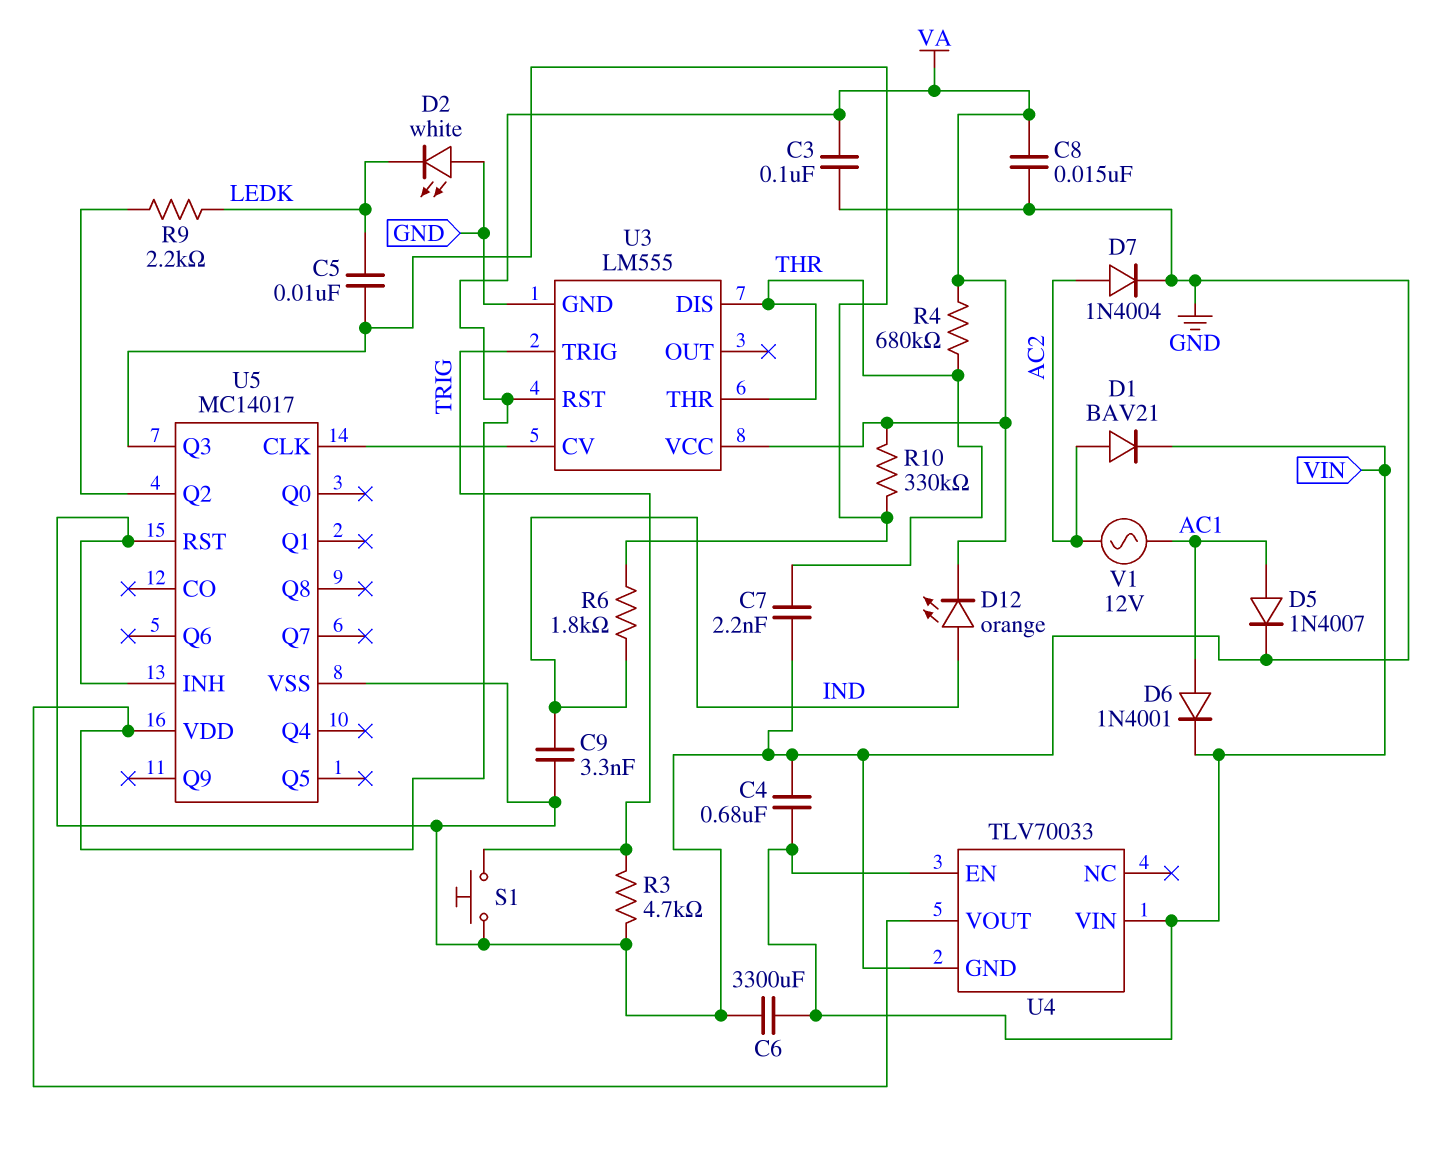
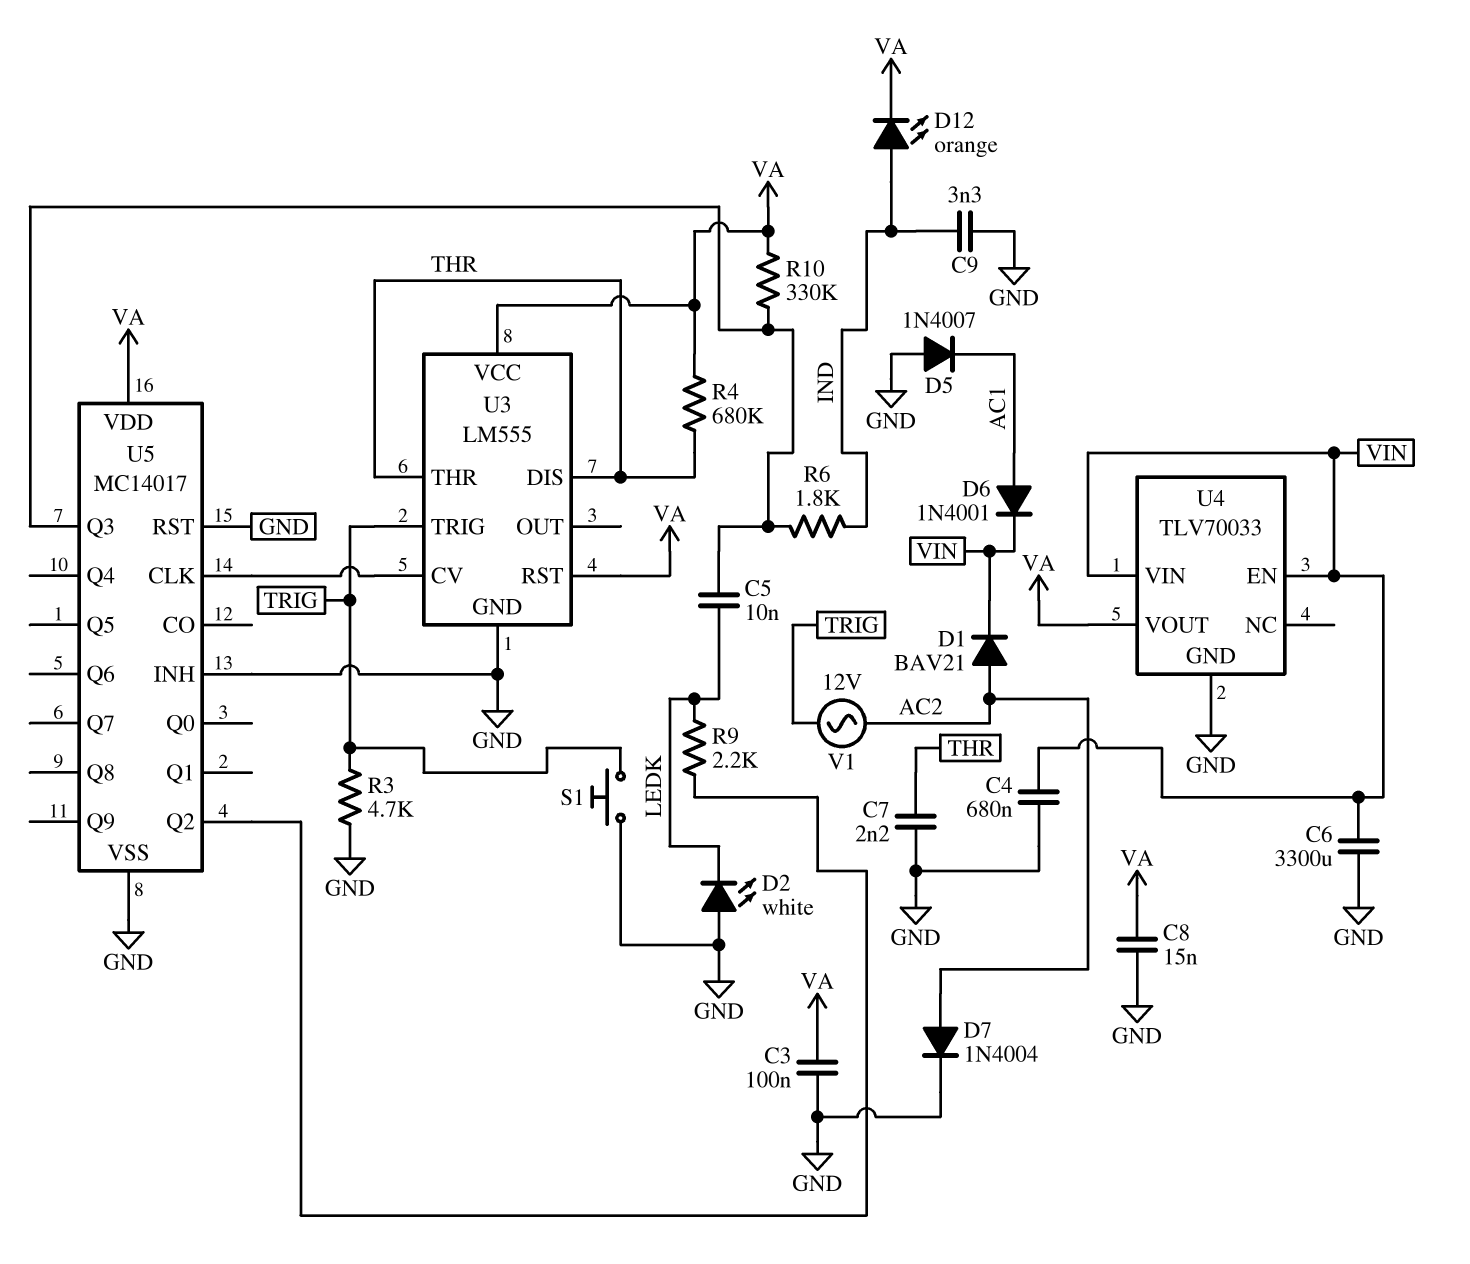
D5: diode 1N4007 (A AC1, K GND) -> diode 1N4007 (A GND, K AC1)
V1: AC 12V (AC1, AC2) -> AC 12V (AC2, TRIG)

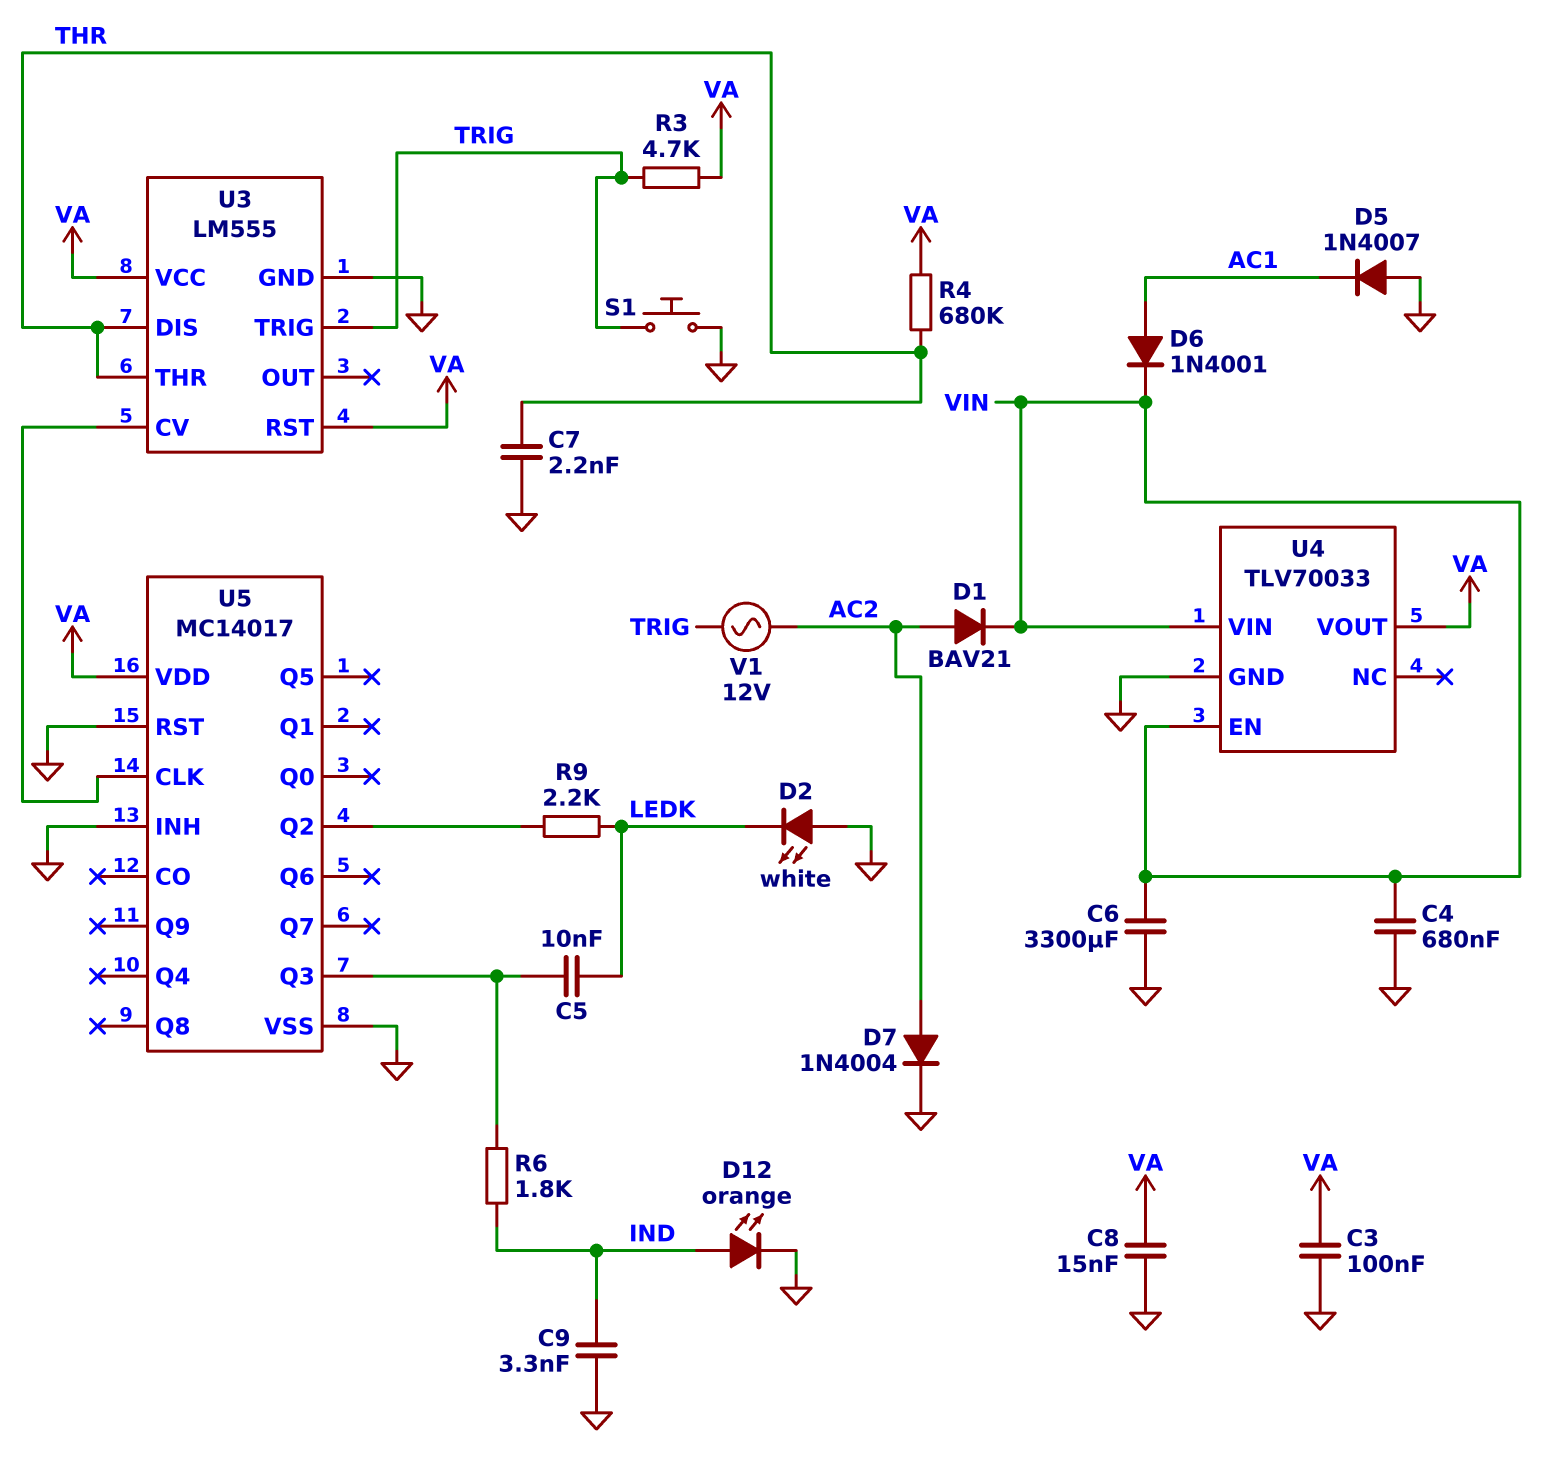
D12: LED orange (A IND, K VA) -> LED orange (A IND, K GND)
R3: 4.7k (GND, TRIG) -> 4.7k (TRIG, VA)
R10: 330k (U5/Q3, VA) -> none

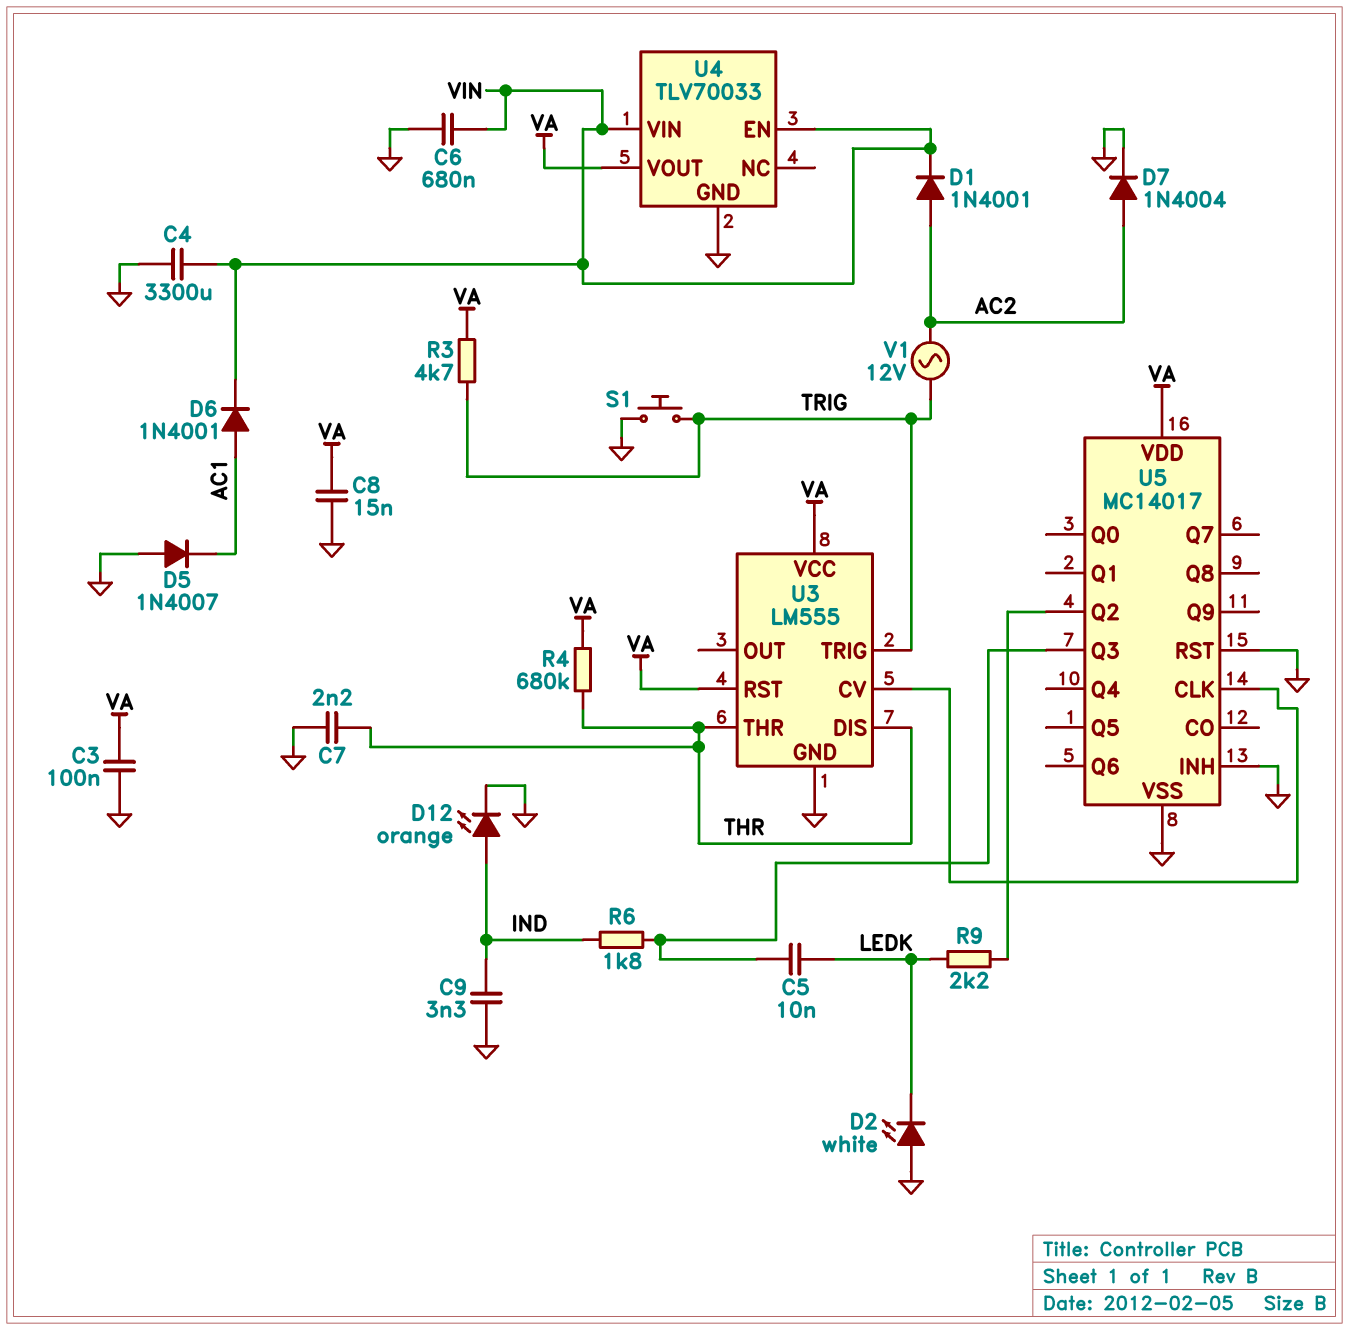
C4: 680nF (GND, VIN) -> 3300uF (GND, VIN)
C6: 3300uF (GND, VIN) -> 680nF (GND, VIN)
D1: diode BAV21 (A AC2, K VIN) -> diode 1N4001 (A AC2, K VIN)

